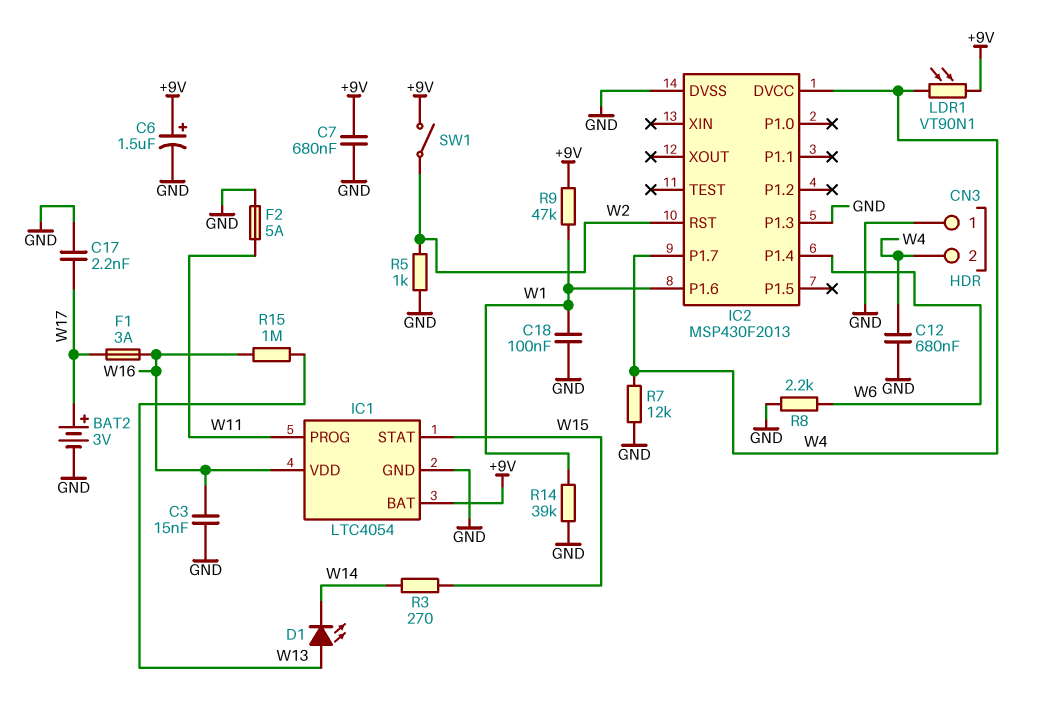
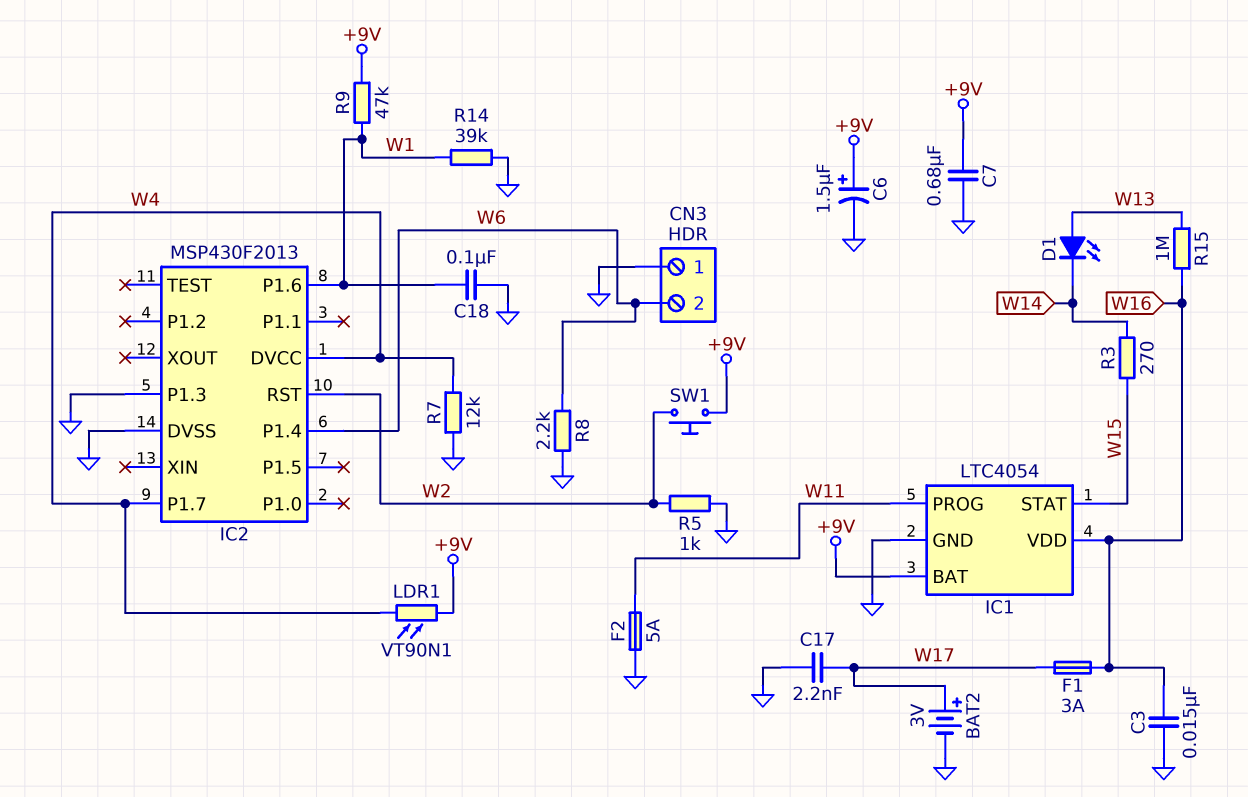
C12: 680nF (GND, W4) -> none
CN3 pin 2: W4 -> W6
SW1: switch (+9V, W2) -> button (+9V, W2)

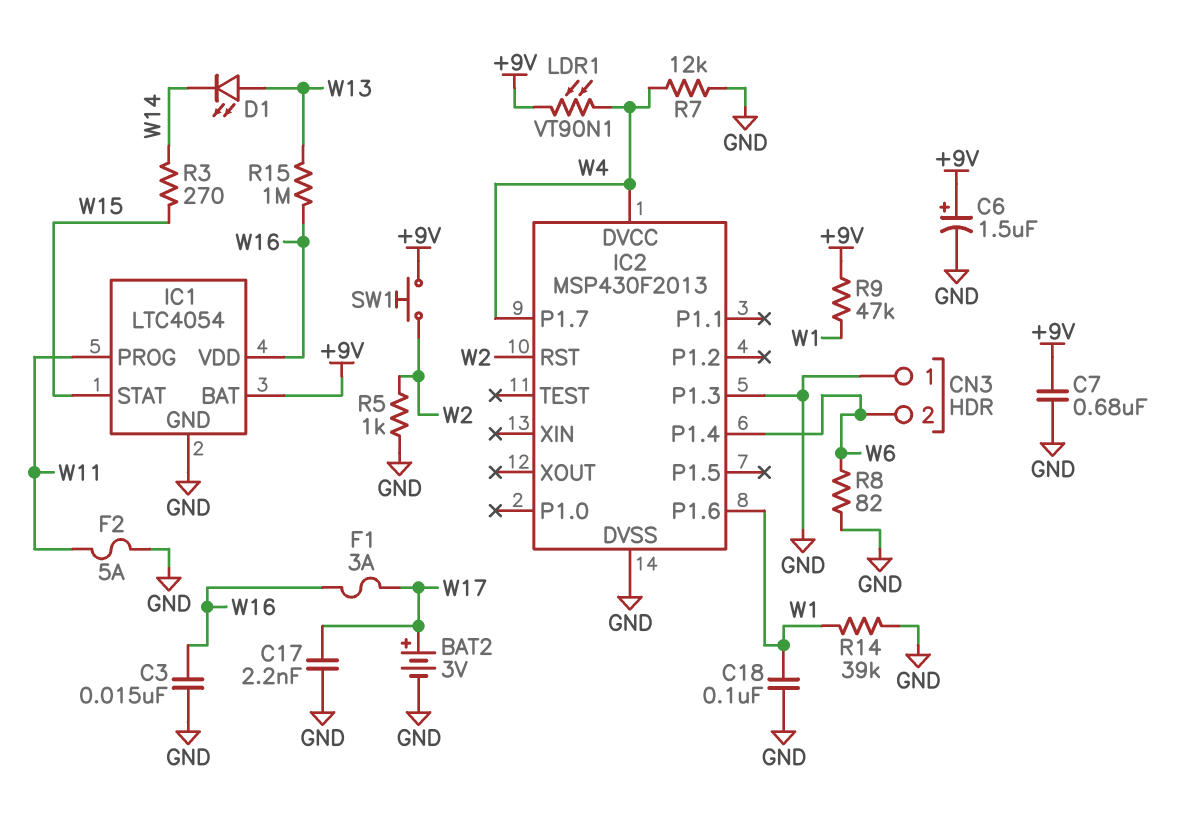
R8: 2.2k (GND, W6) -> 82 (GND, W6)

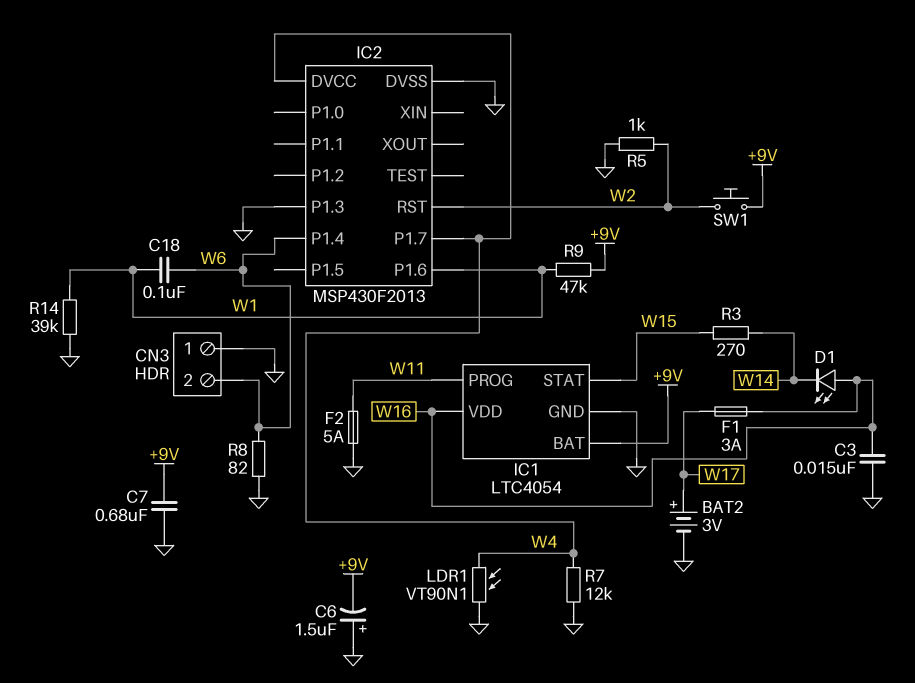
C6: 1.5uF (plus +9V, minus GND) -> 1.5uF (plus GND, minus +9V)
C17: 2.2nF (GND, W17) -> none
C18: 100nF (GND, W1) -> 100nF (W1, W6)
D1: LED (A W13, K W14) -> LED (A W16, K W14)
LDR1: VT90N1 (+9V, W4) -> VT90N1 (GND, W4)
R15: 1M (W13, W16) -> none

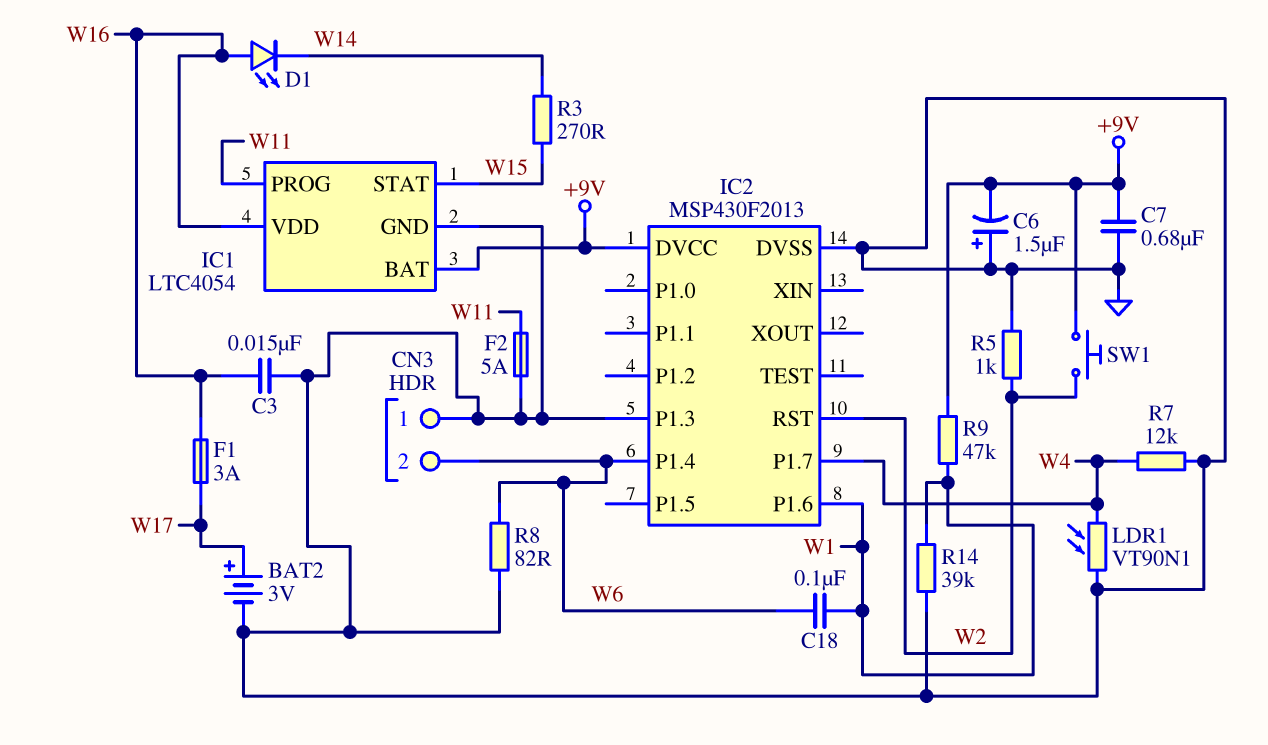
IC2 pin DVCC: W4 -> +9V

